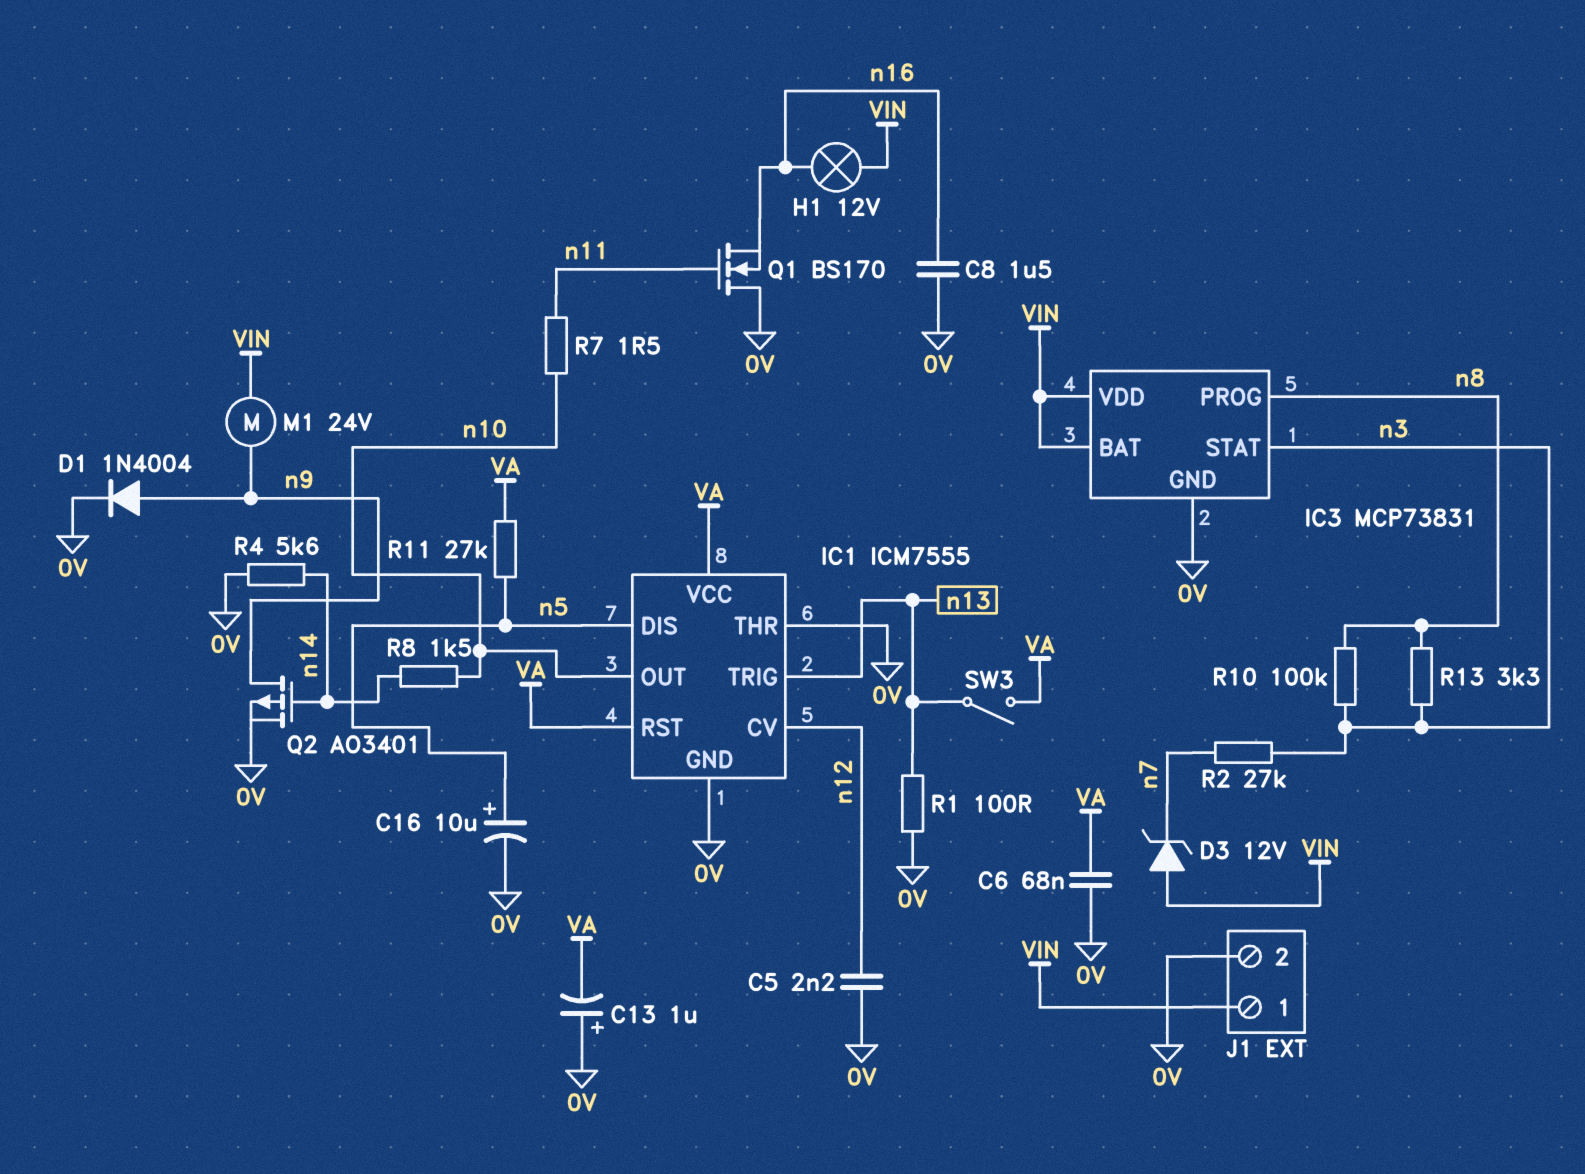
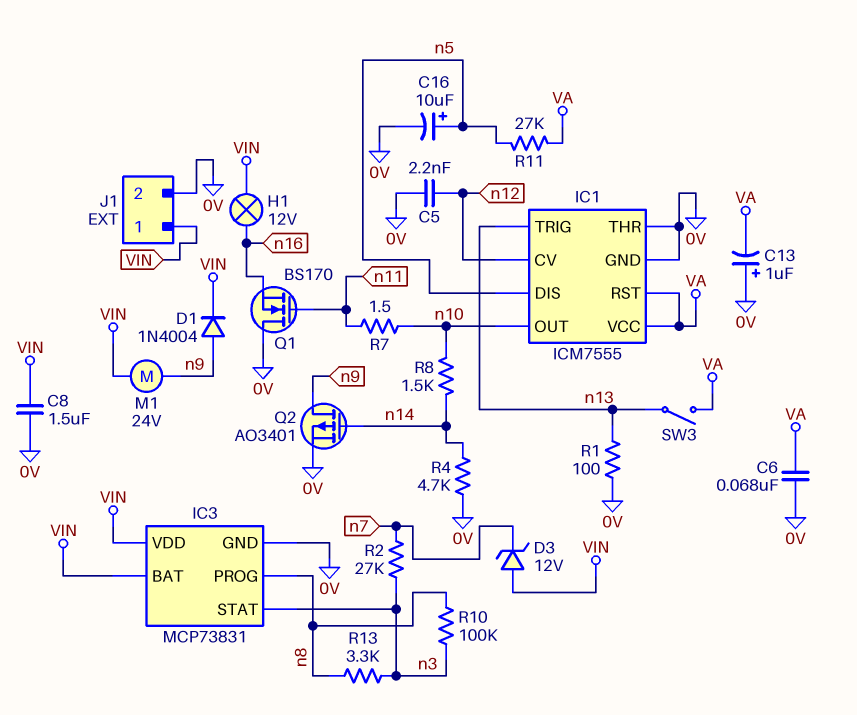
C8: 1.5uF (0V, n16) -> 1.5uF (0V, VIN)
D1: diode 1N4004 (A n9, K 0V) -> diode 1N4004 (A n9, K VIN)
R4: 5.6k (0V, n14) -> 4.7k (0V, n14)

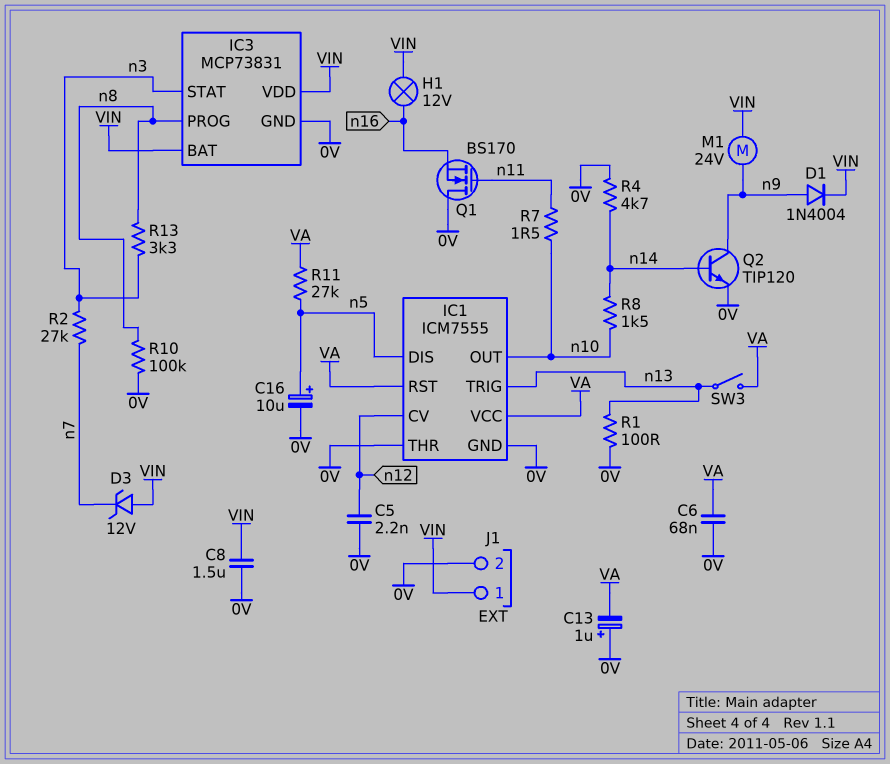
Q2: PMOS AO3401 (G n14, D n9, S 0V) -> NPN TIP120 (B n14, C n9, E 0V)
R10: 100k (n3, n8) -> 100k (0V, n8)

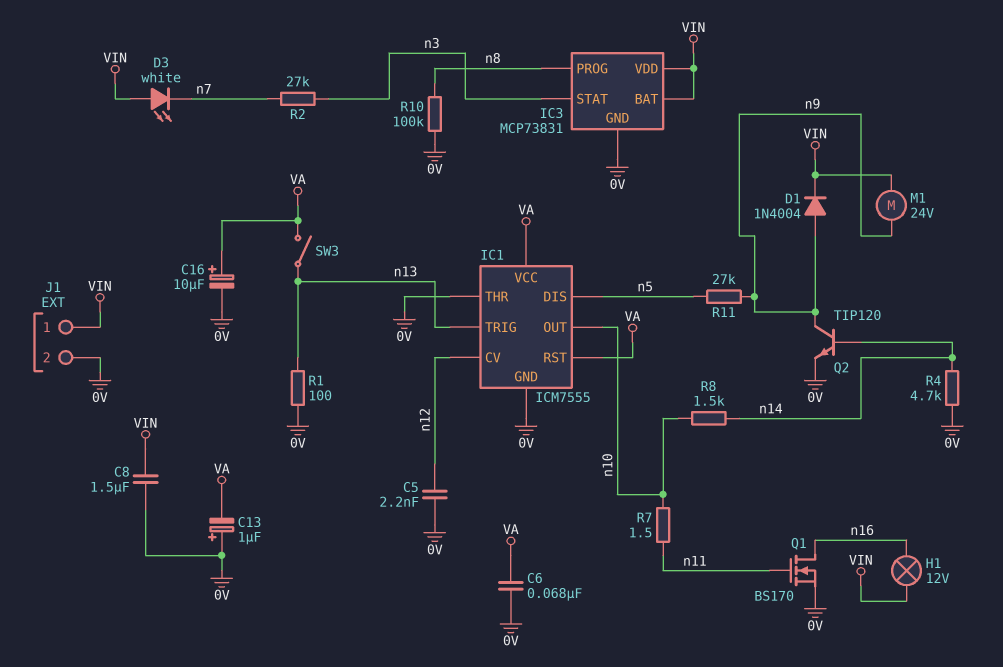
C16: 10uF (plus n5, minus 0V) -> 10uF (plus VA, minus 0V)
D3: zener 12V (A VIN, K n7) -> LED white (A VIN, K n7)
Q1: NMOS BS170 (G n11, D 0V, S n16) -> NMOS BS170 (G n11, D n16, S 0V)
R11: 27k (VA, n5) -> 27k (n5, n9)
R13: 3.3k (n3, n8) -> none

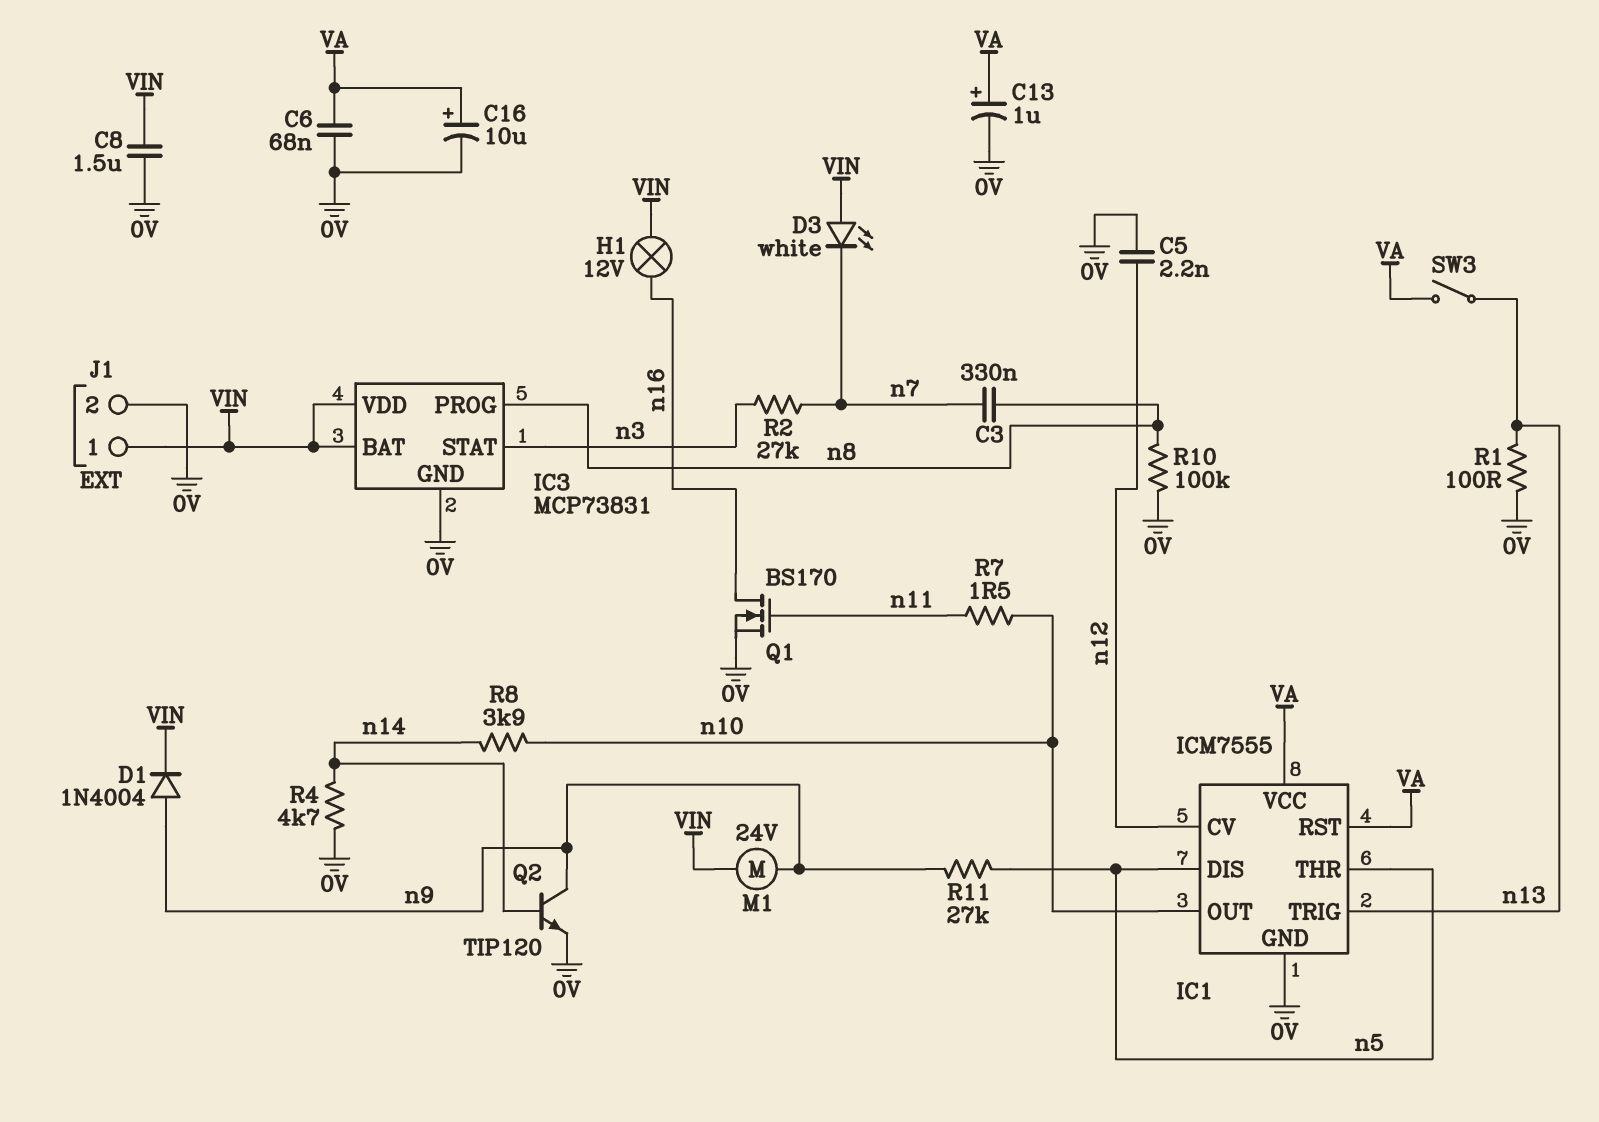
C3: none -> 330nF (n7, n8)
C13: 1uF (plus 0V, minus VA) -> 1uF (plus VA, minus 0V)
IC1 pin THR: 0V -> n5
R8: 1.5k (n10, n14) -> 3.9k (n10, n14)

